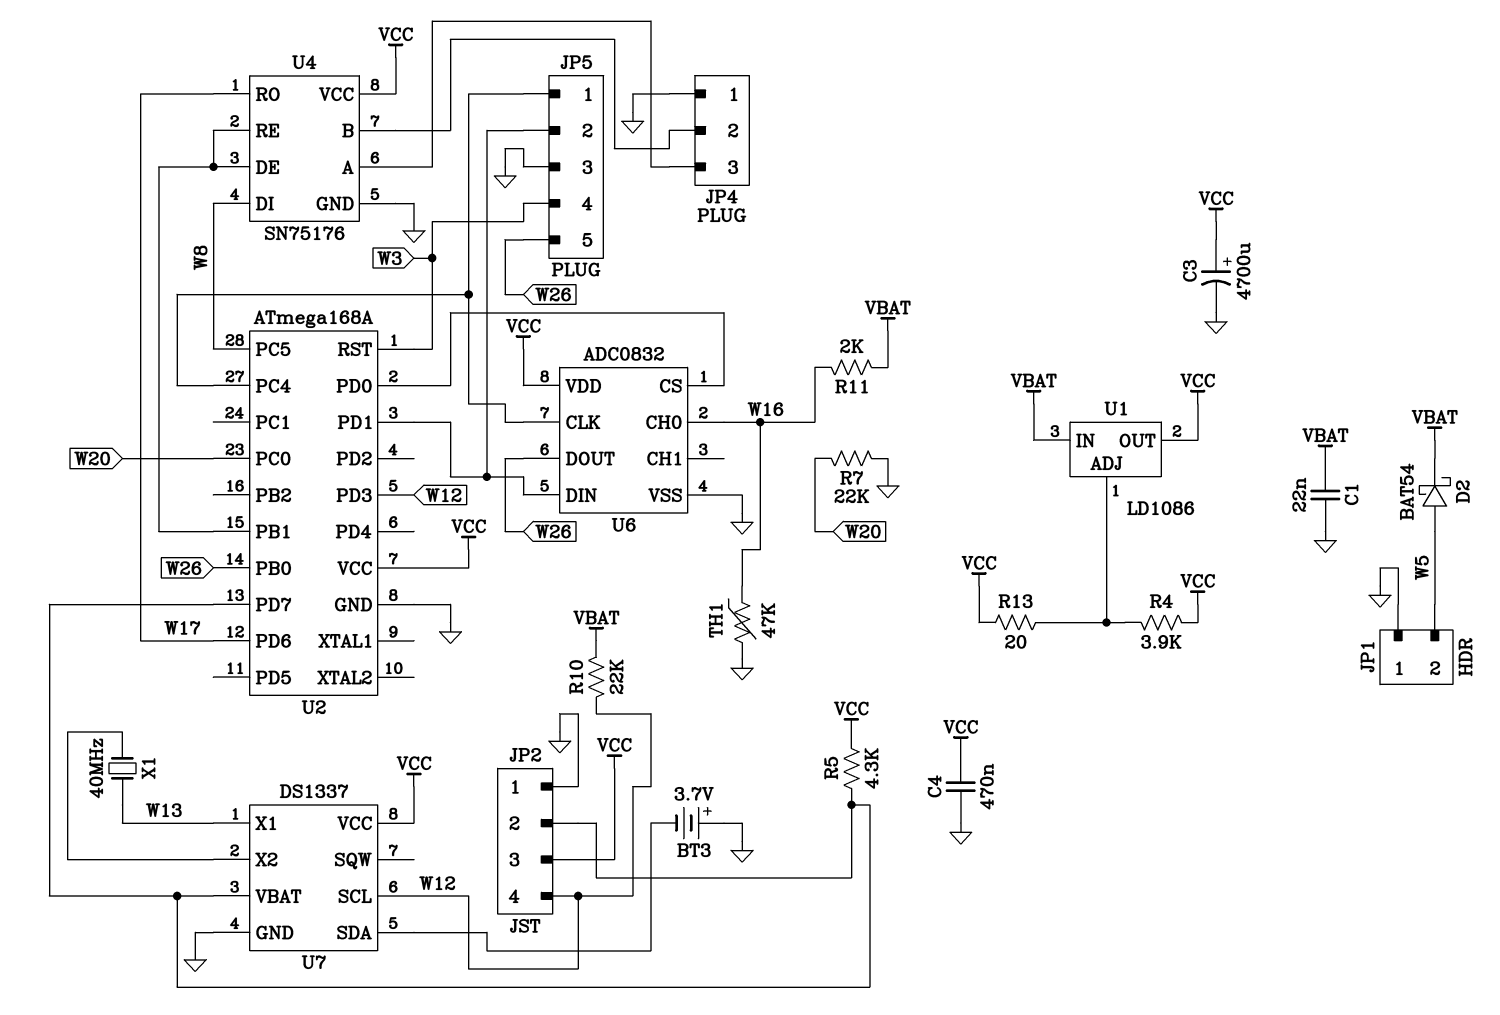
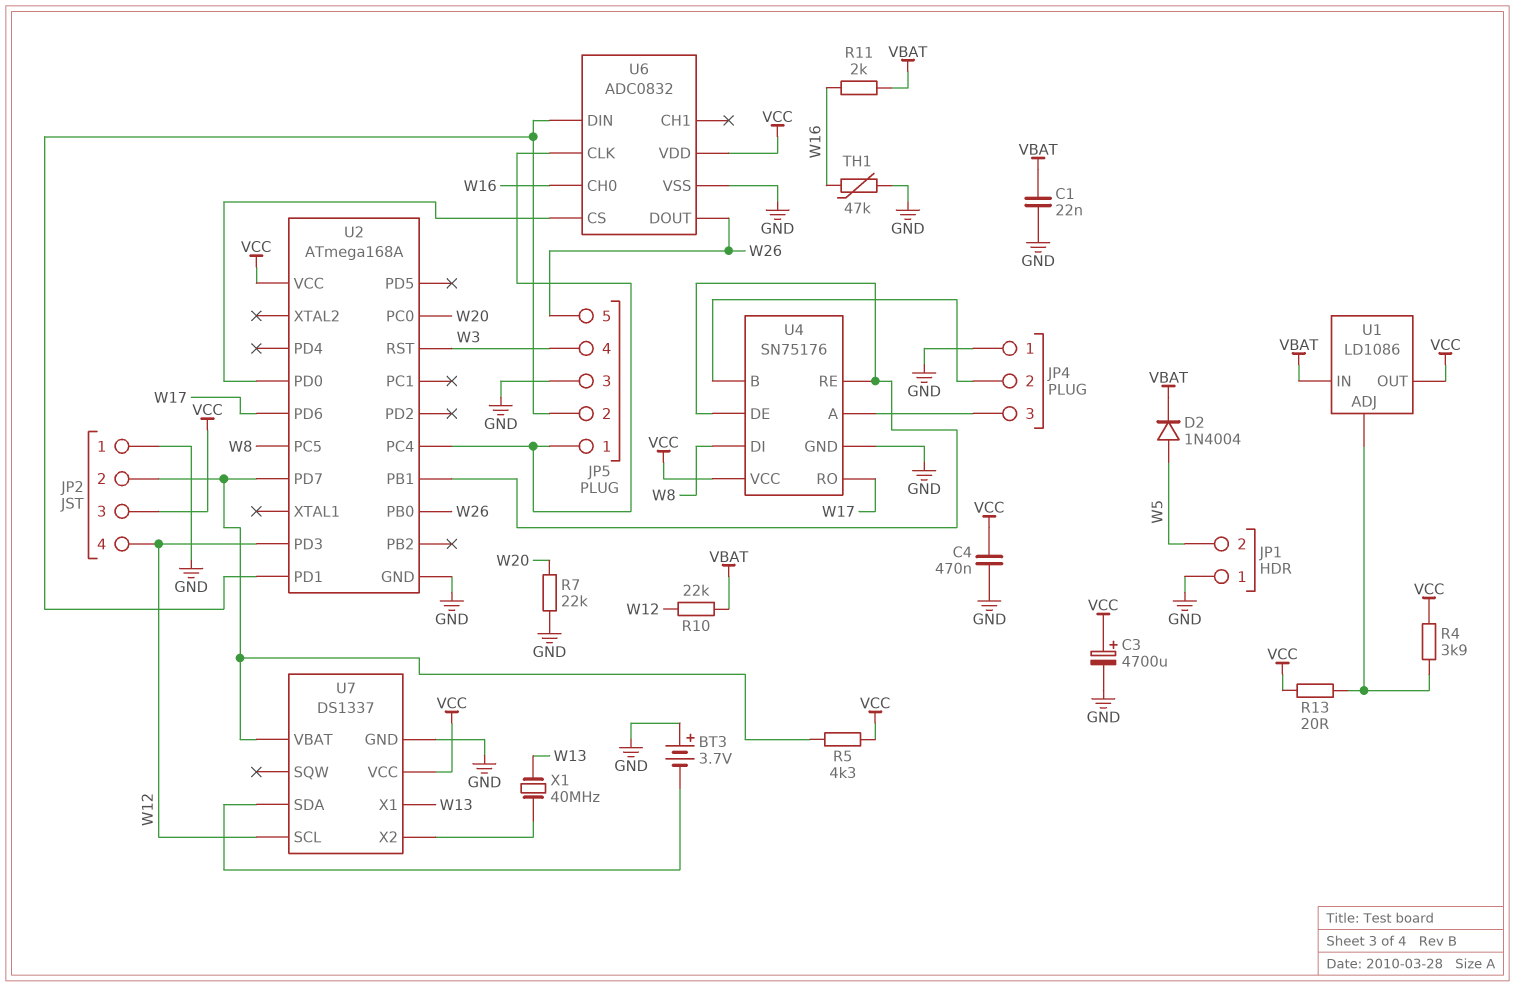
D2: schottky BAT54 (A W5, K VBAT) -> diode 1N4004 (A W5, K VBAT)

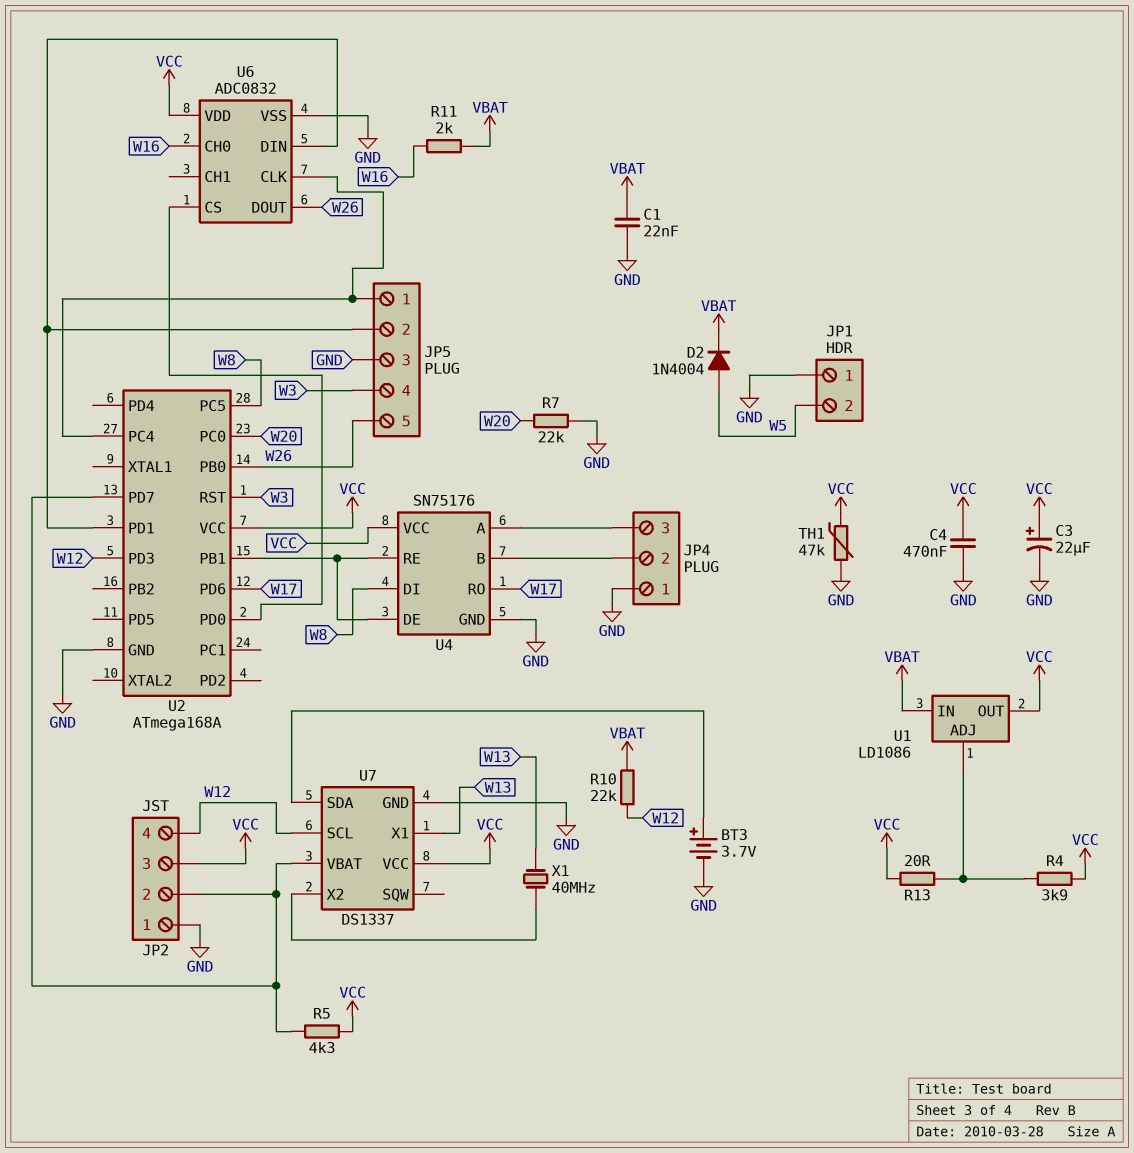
BT3: 3.7V (plus GND, minus U7/SDA) -> 3.7V (plus U7/SDA, minus GND)
C3: 4700uF (plus VCC, minus GND) -> 22uF (plus VCC, minus GND)
TH1: 47k (GND, W16) -> 47k (GND, VCC)

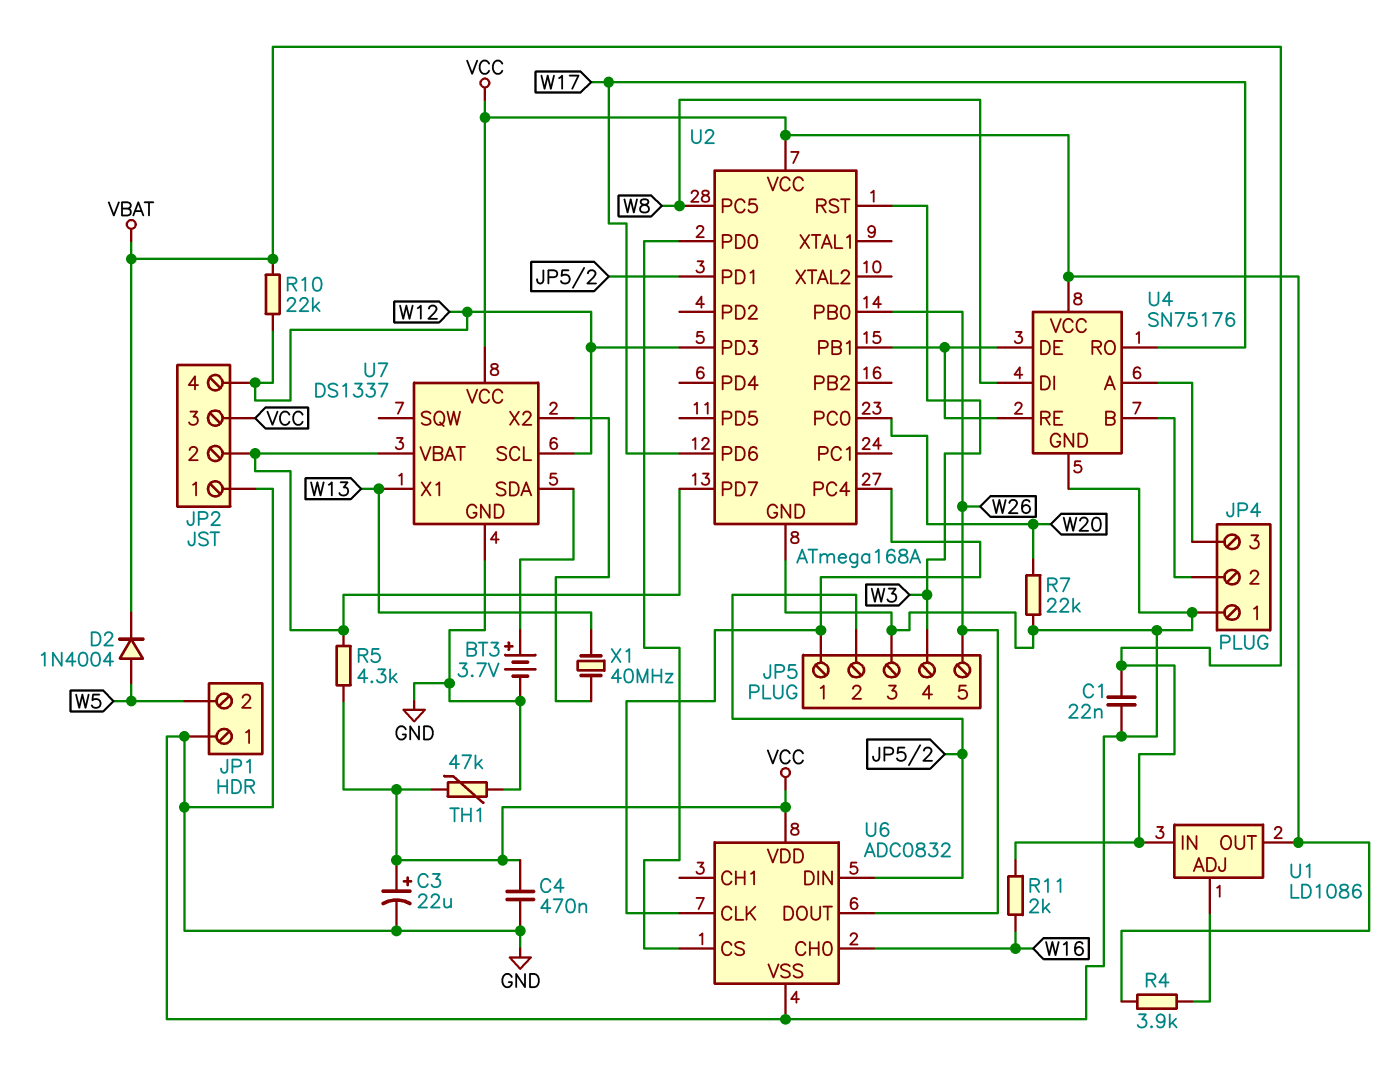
R13: 20 (U1/ADJ, VCC) -> none

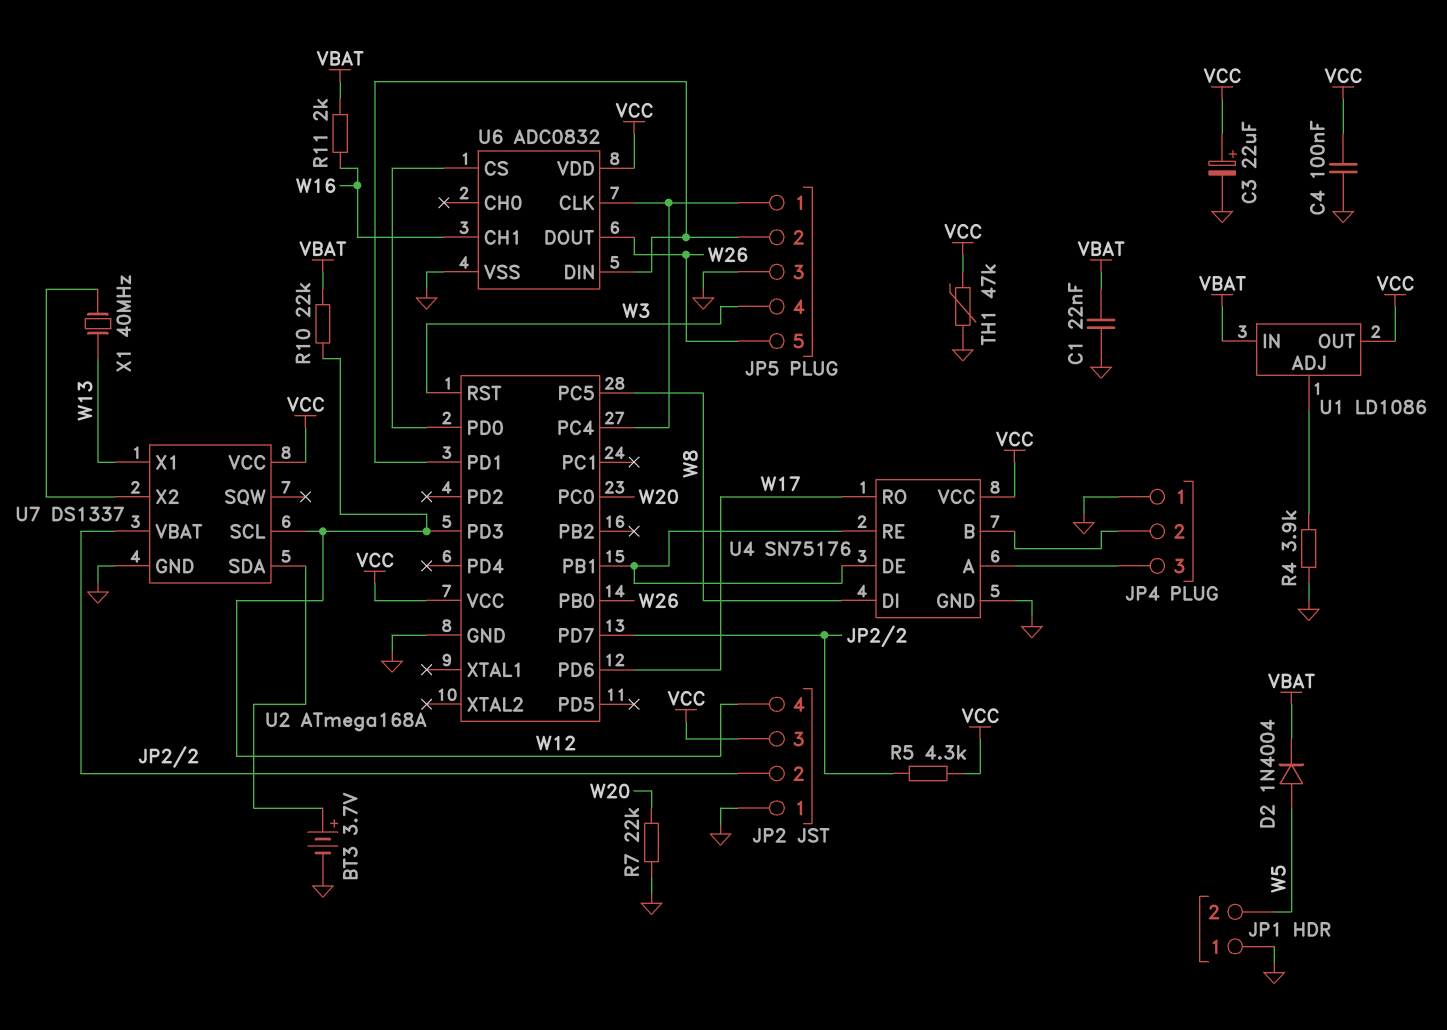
C4: 470nF (GND, VCC) -> 100nF (GND, VCC)
R4: 3.9k (U1/ADJ, VCC) -> 3.9k (GND, U1/ADJ)
U6 pin CH0: W16 -> none
U6 pin CH1: none -> W16

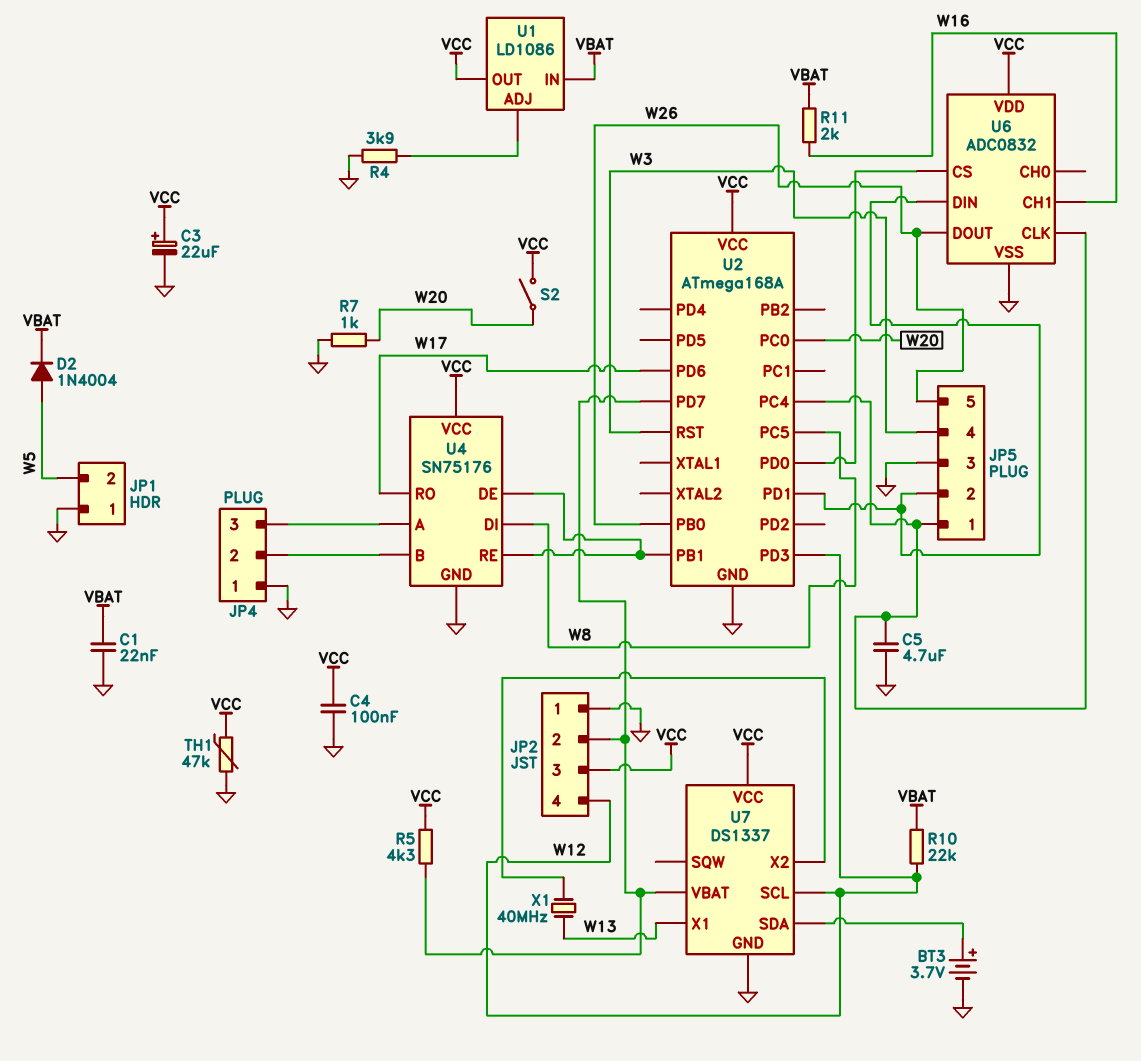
C5: none -> 4.7uF (GND, JP5/1)
R7: 22k (GND, W20) -> 1k (GND, W20)
S2: none -> switch (VCC, W20)

